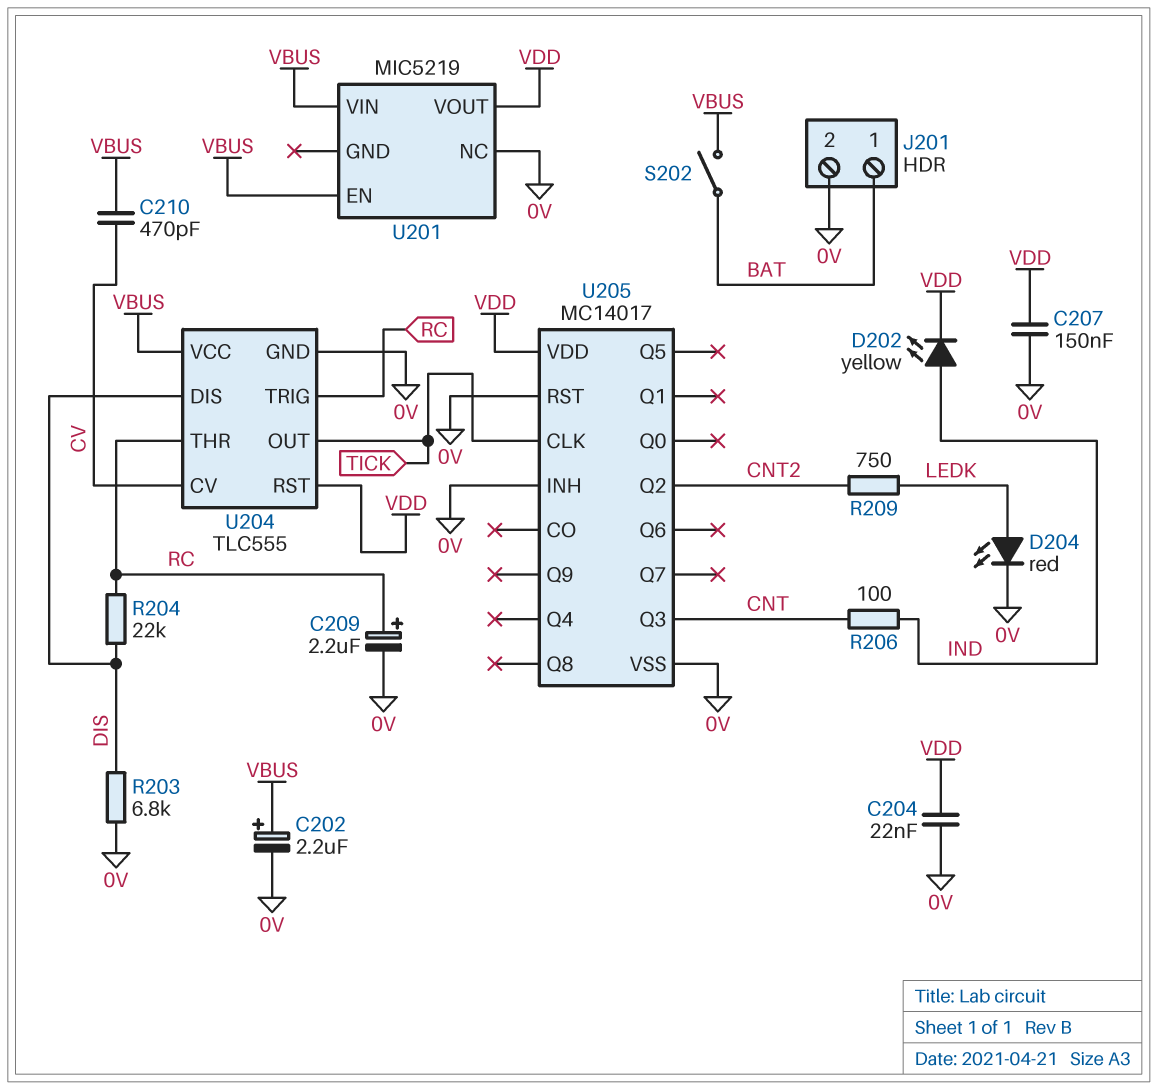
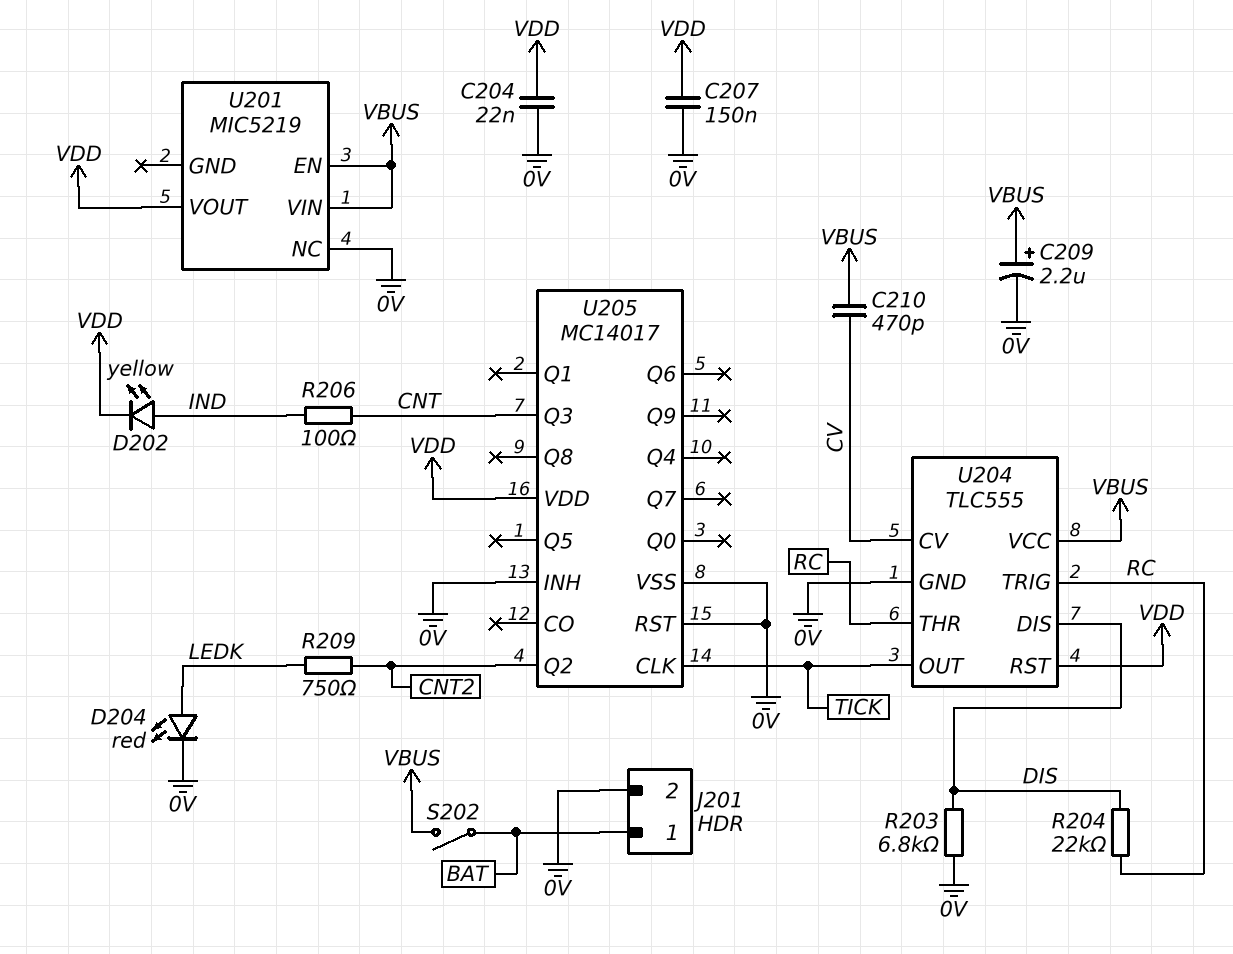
C202: 2.2uF (plus VBUS, minus 0V) -> none
C209: 2.2uF (plus RC, minus 0V) -> 2.2uF (plus VBUS, minus 0V)

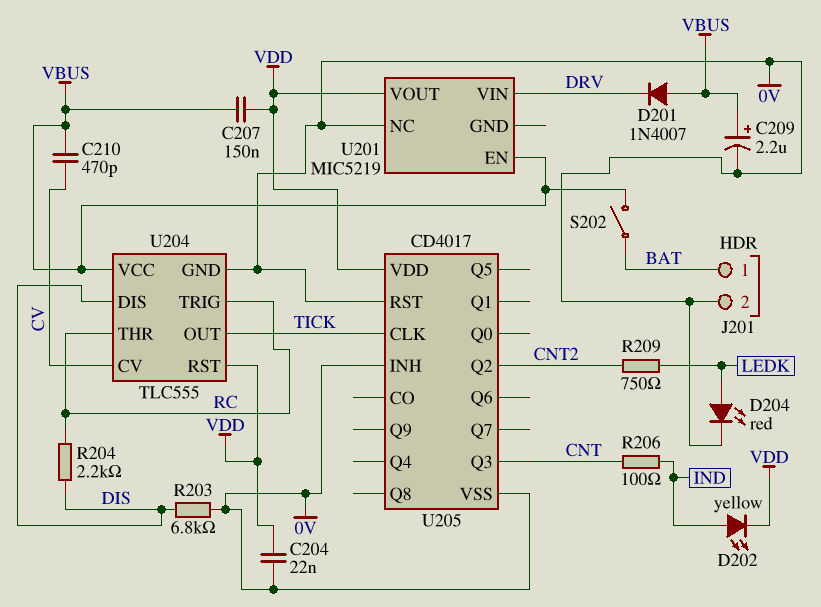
C207: 150nF (0V, VDD) -> 150nF (VBUS, VDD)
D201: none -> diode 1N4007 (A VBUS, K DRV)
R204: 22k (DIS, RC) -> 2.2k (DIS, RC)
U201 pin VIN: VBUS -> DRV
U205: MC14017 -> CD4017

